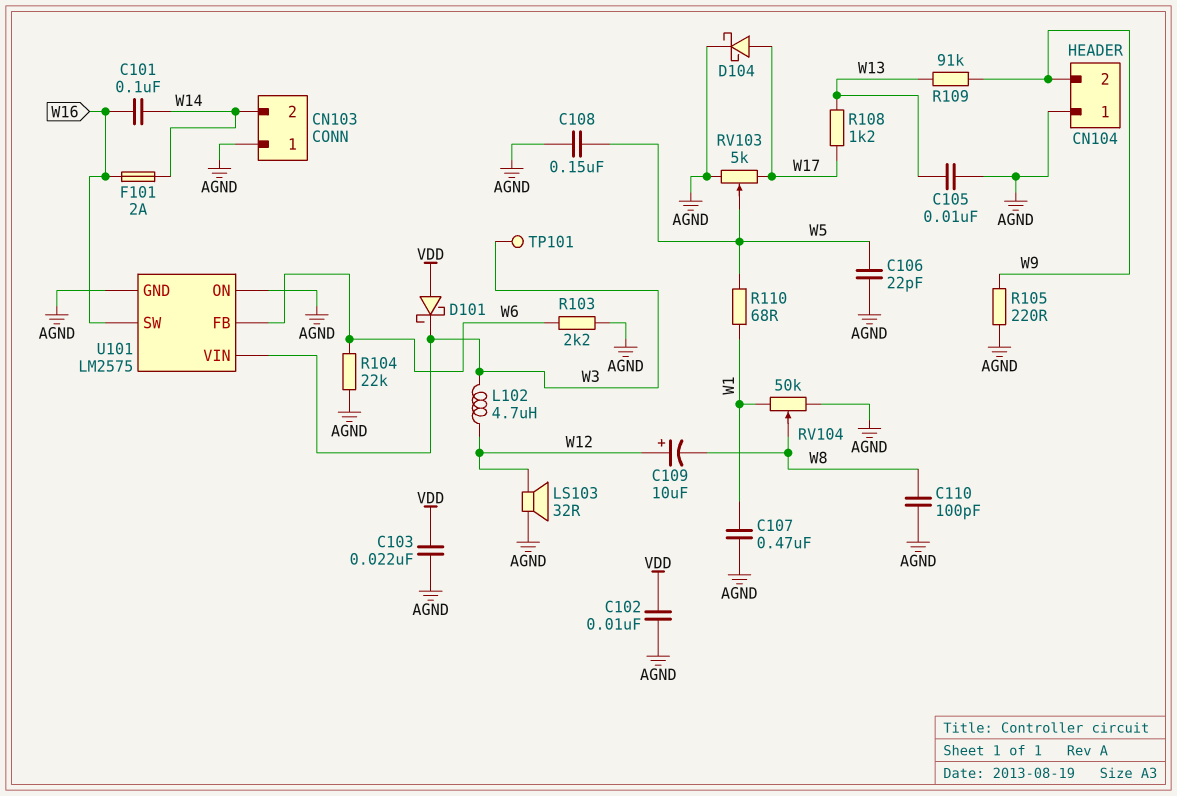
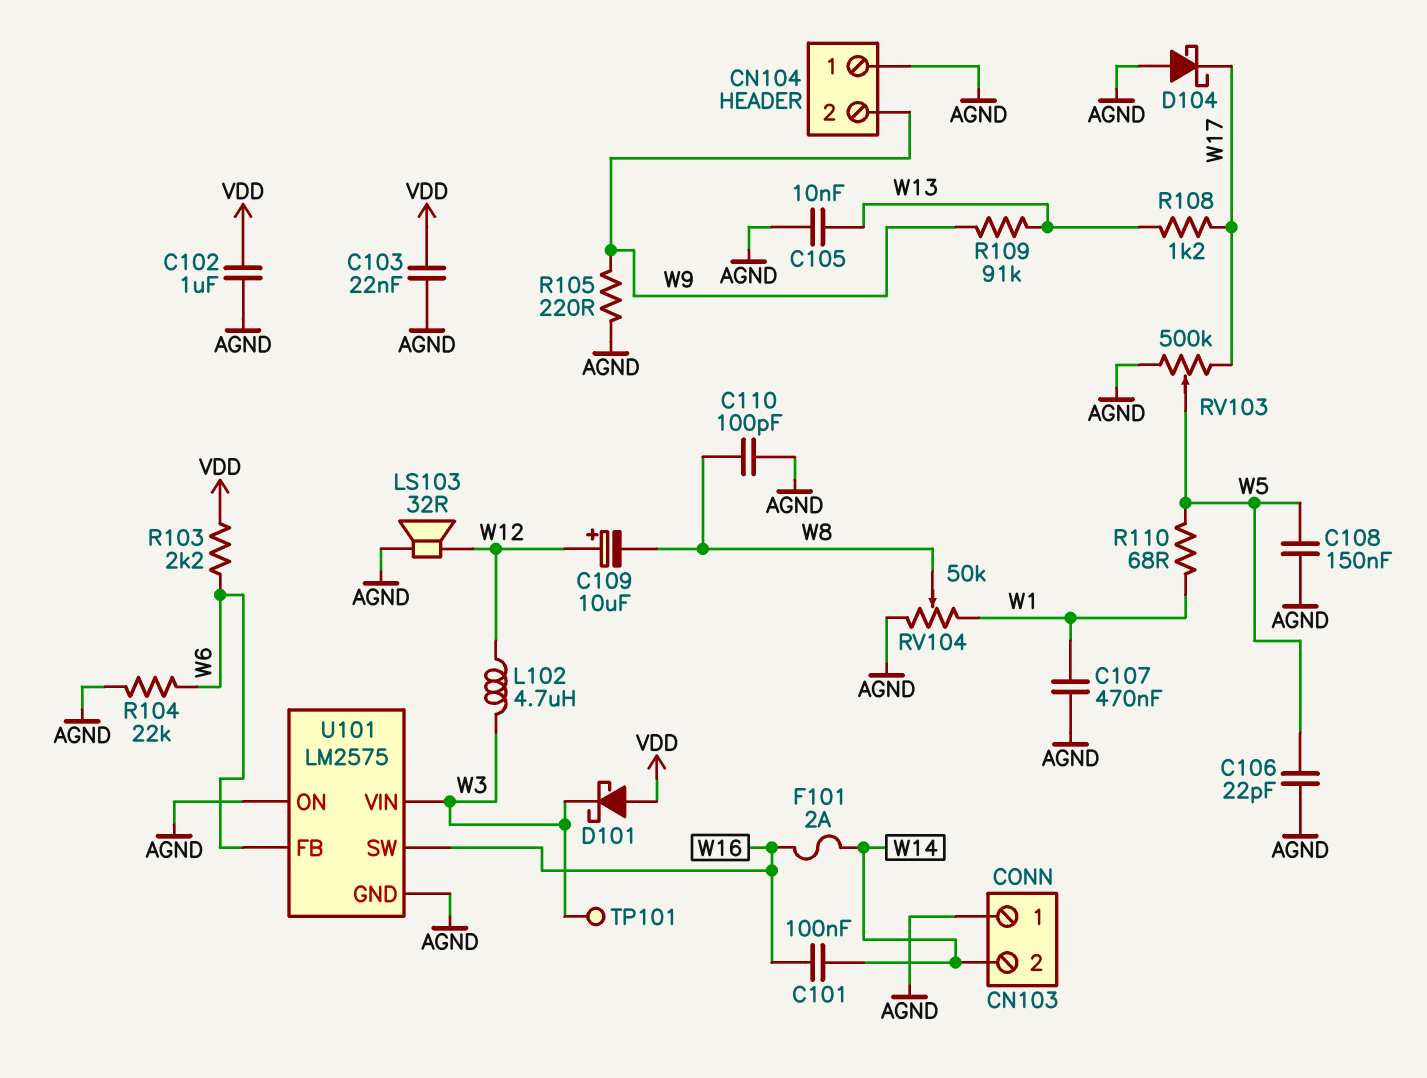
C102: 10nF (AGND, VDD) -> 1uF (AGND, VDD)
D104: schottky (A W17, K AGND) -> schottky (A AGND, K W17)
R103: 2.2k (AGND, W6) -> 2.2k (VDD, W6)
RV103: 5k (AGND, W17, wiper W5) -> 500k (AGND, W17, wiper W5)

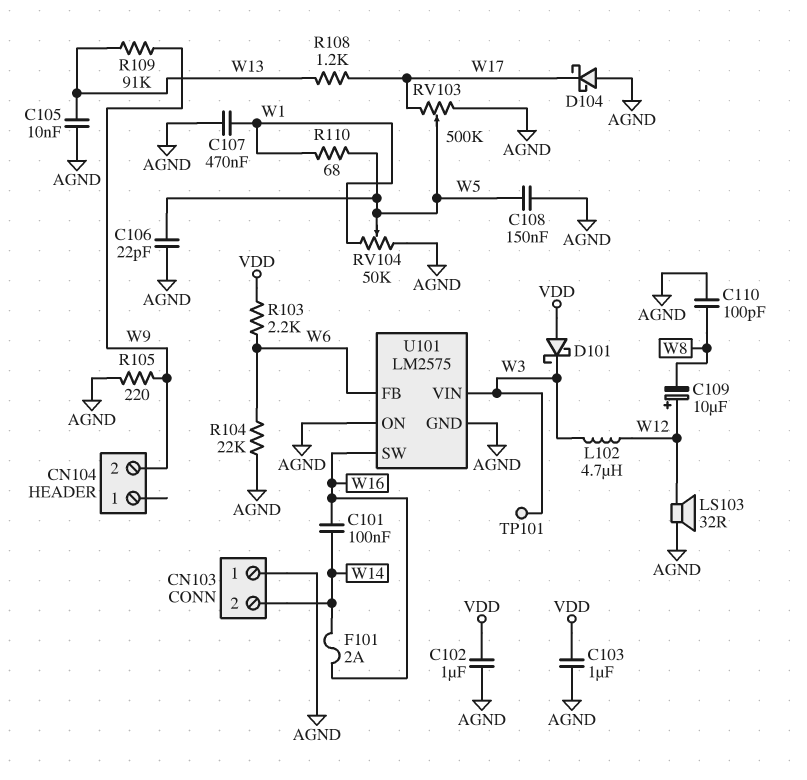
C103: 22nF (AGND, VDD) -> 1uF (AGND, VDD)
CN104 pin 1: AGND -> none
RV104: 50k (AGND, W1, wiper W8) -> 50k (AGND, W1, wiper W5)

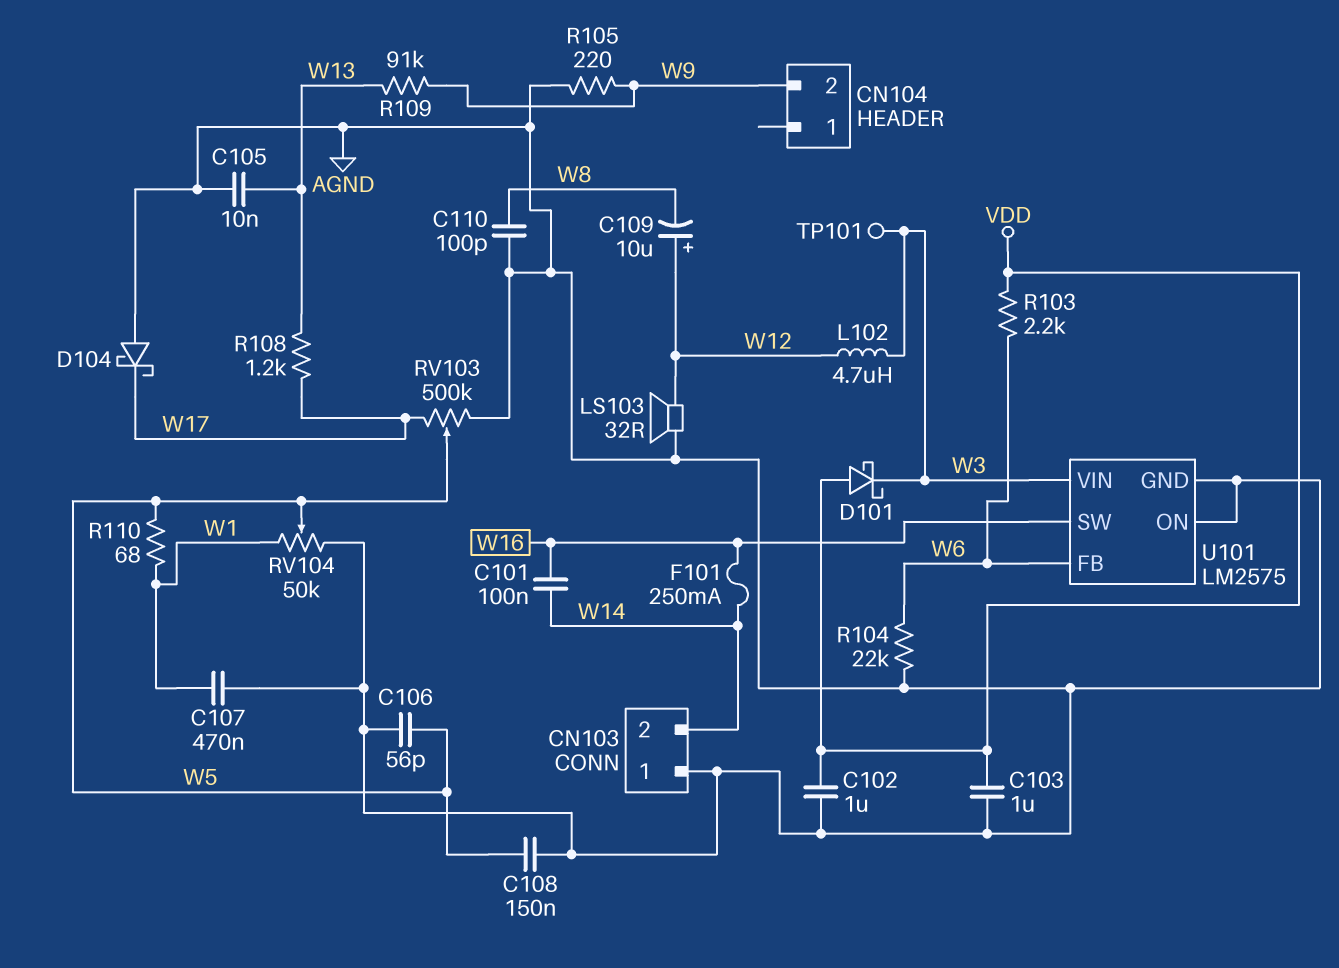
C106: 22pF (AGND, W5) -> 56pF (AGND, W5)
F101: 2A (W14, W16) -> 250mA (W14, W16)

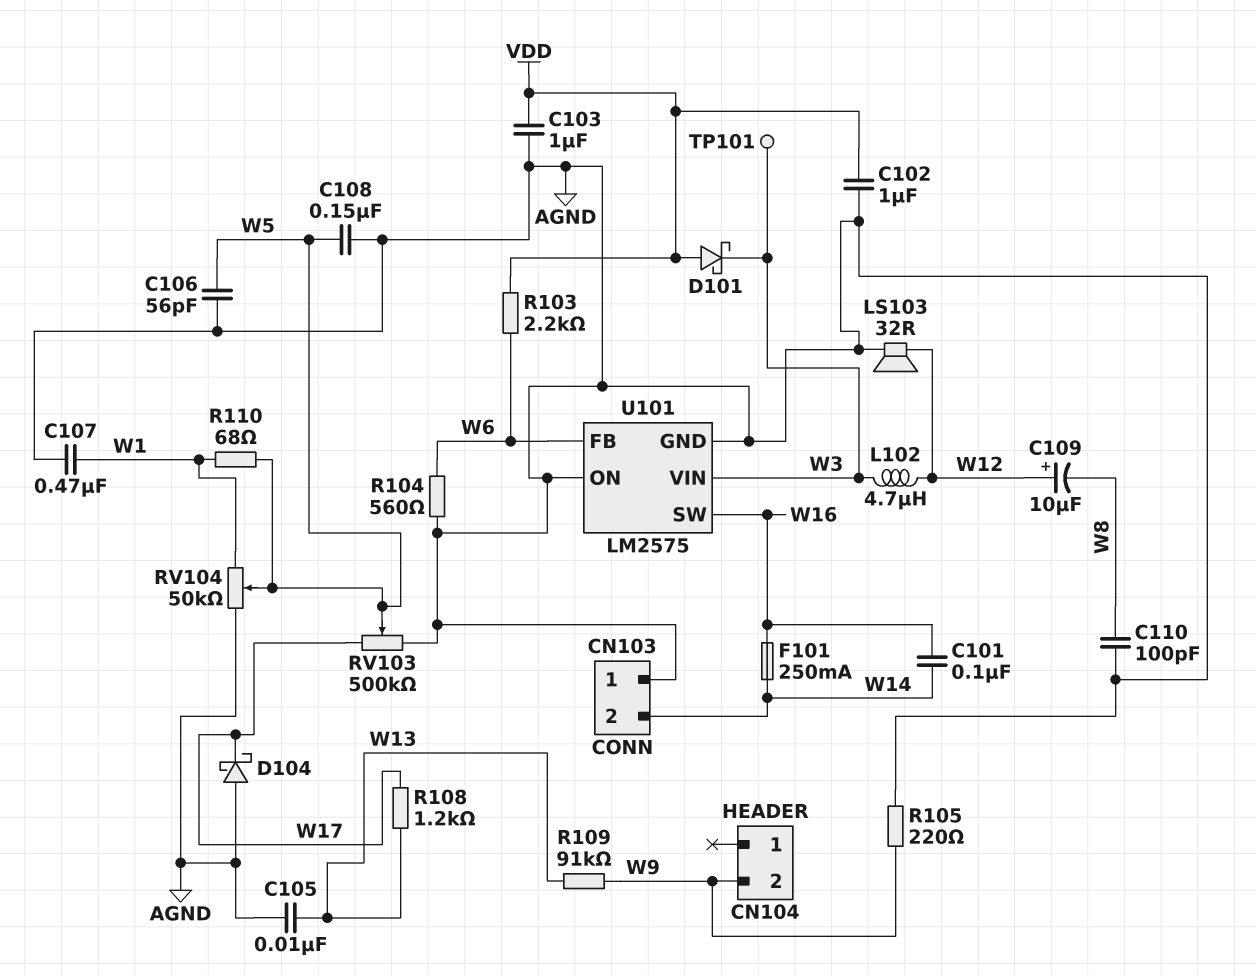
R104: 22k (AGND, W6) -> 560 (AGND, W6)

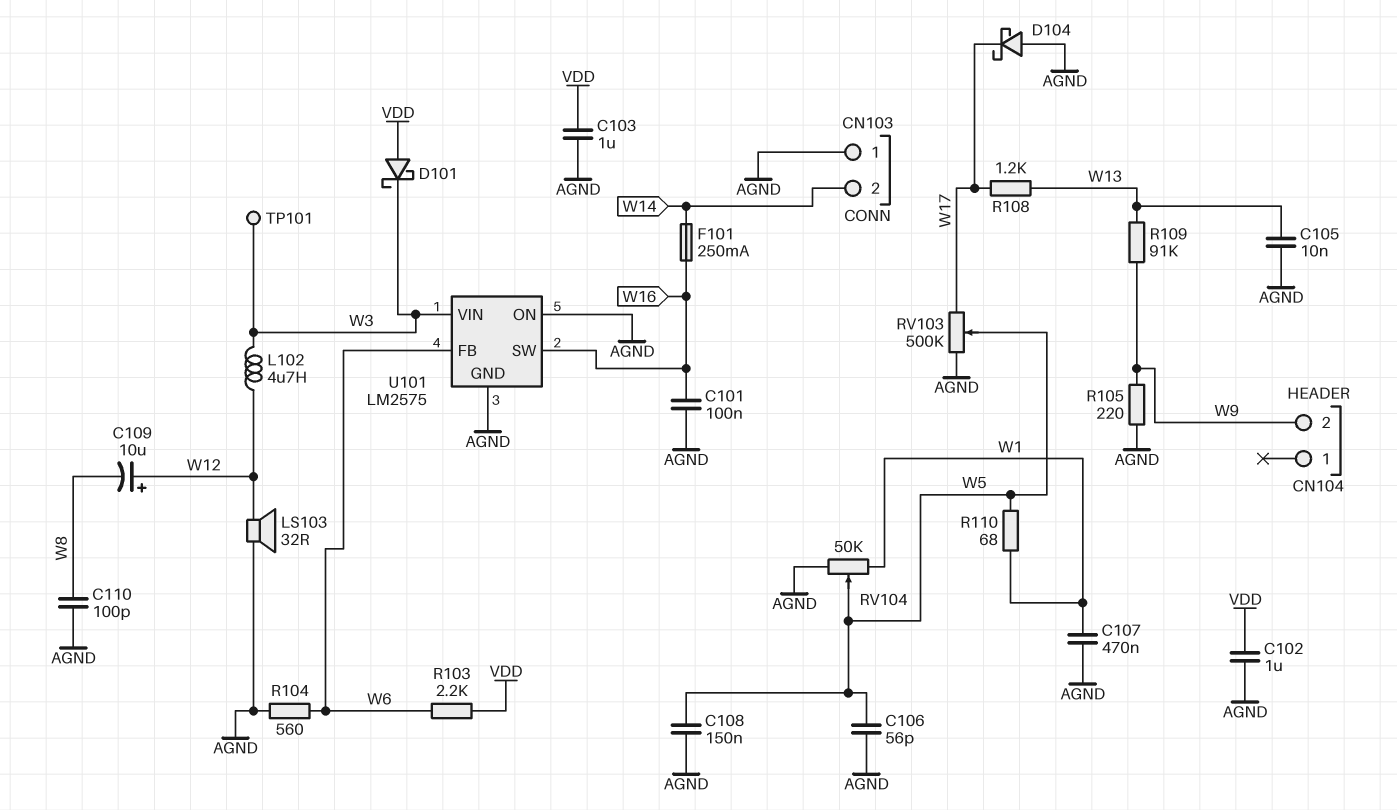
C101: 100nF (W14, W16) -> 100nF (AGND, W16)

